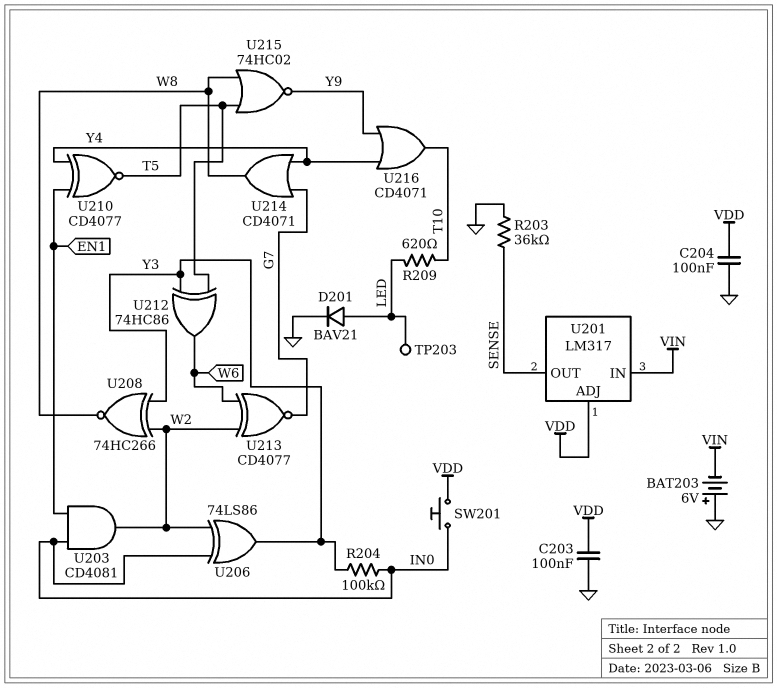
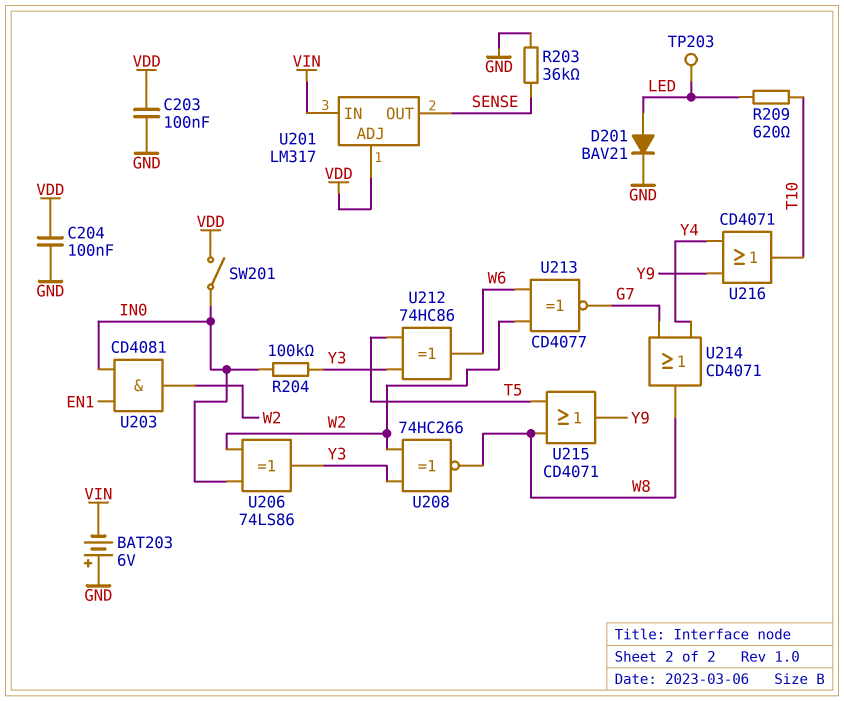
SW201: button (IN0, VDD) -> switch (IN0, VDD)
U210: XNOR CD4077 (in EN1, in Y4, out T5) -> none
U215: NOR 74HC02 (in T5, in W8, out Y9) -> OR CD4071 (in T5, in W8, out Y9)

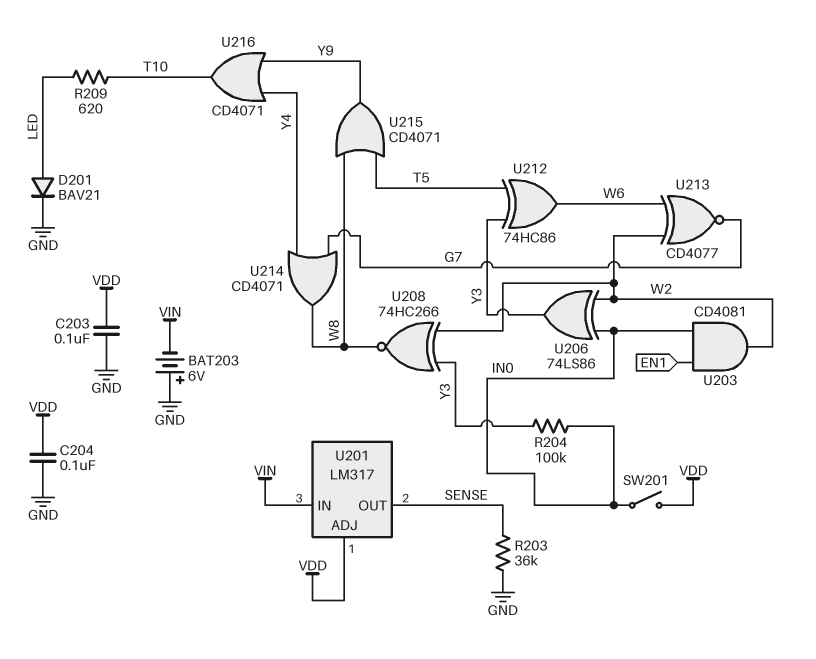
TP203: test point (LED) -> none

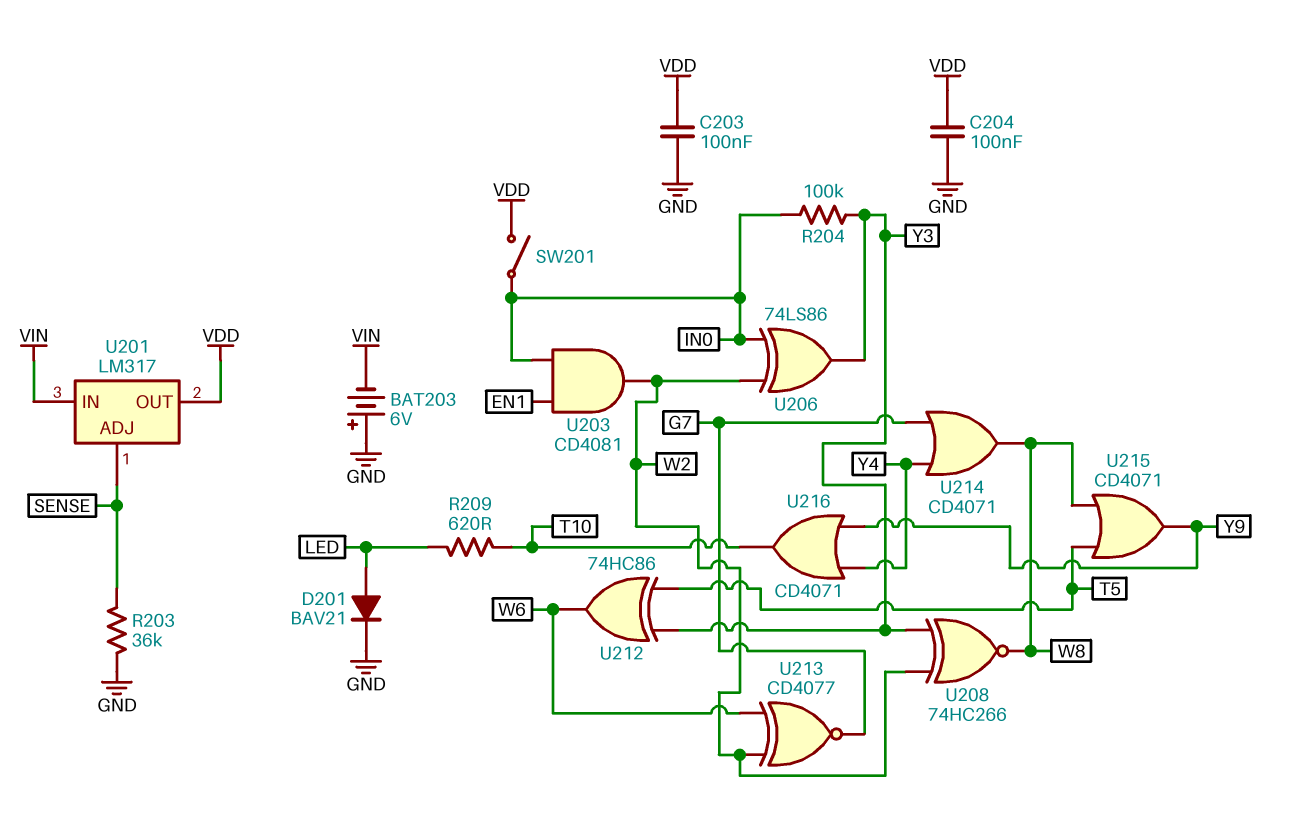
U201 pin ADJ: VDD -> SENSE
U201 pin OUT: SENSE -> VDD

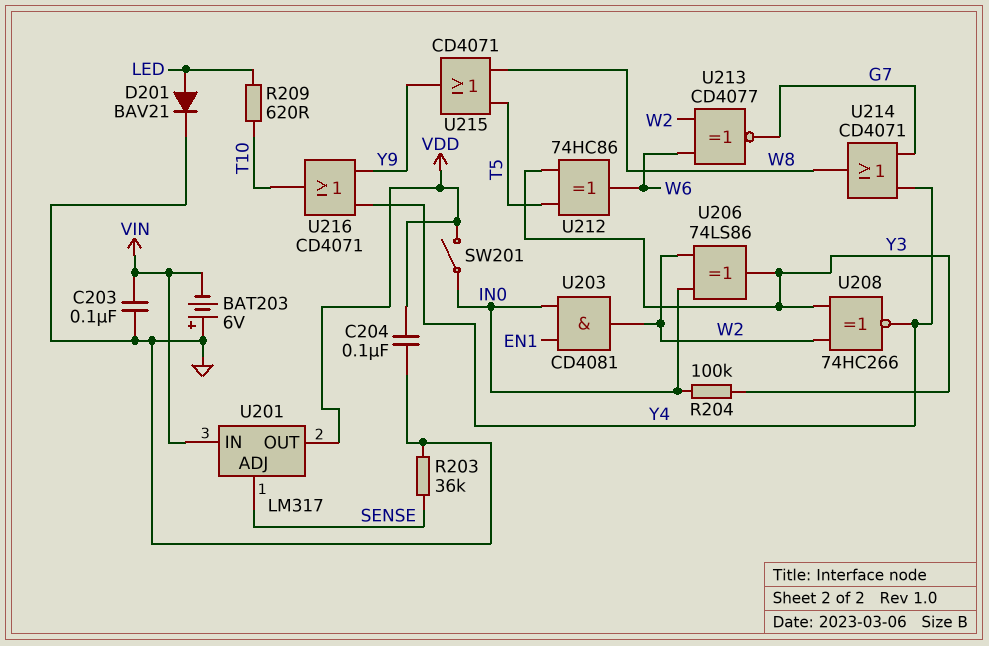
C203: 100nF (GND, VDD) -> 100nF (GND, VIN)
U208: XNOR 74HC266 (in W2, in Y3, out W8) -> XNOR 74HC266 (in W2, in Y3, out Y4)

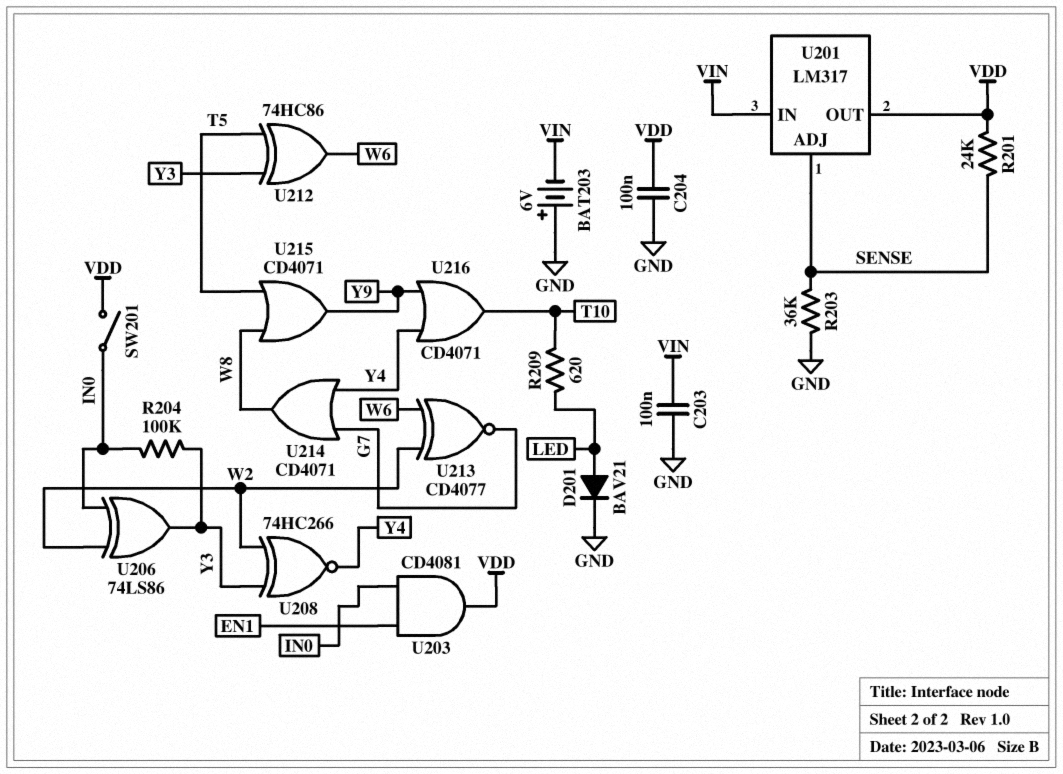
R201: none -> 24k (SENSE, VDD)
U203: AND CD4081 (in EN1, in IN0, out W2) -> AND CD4081 (in EN1, in IN0, out VDD)

